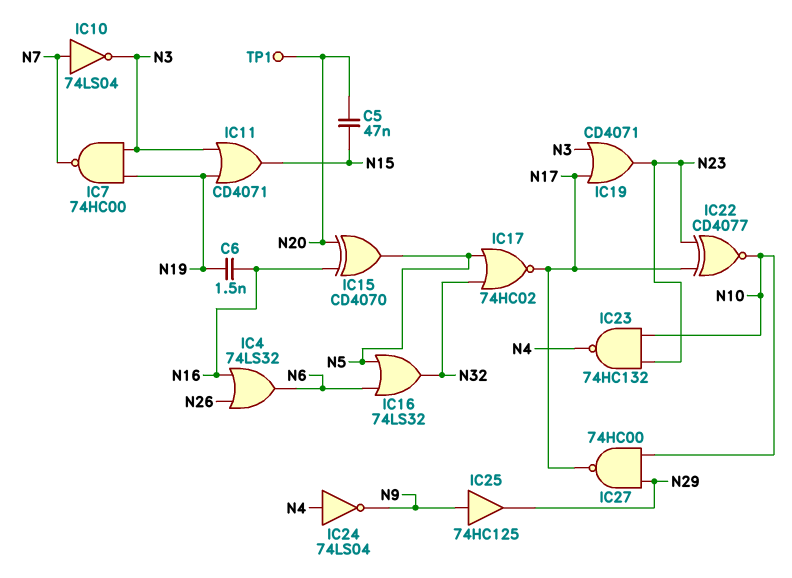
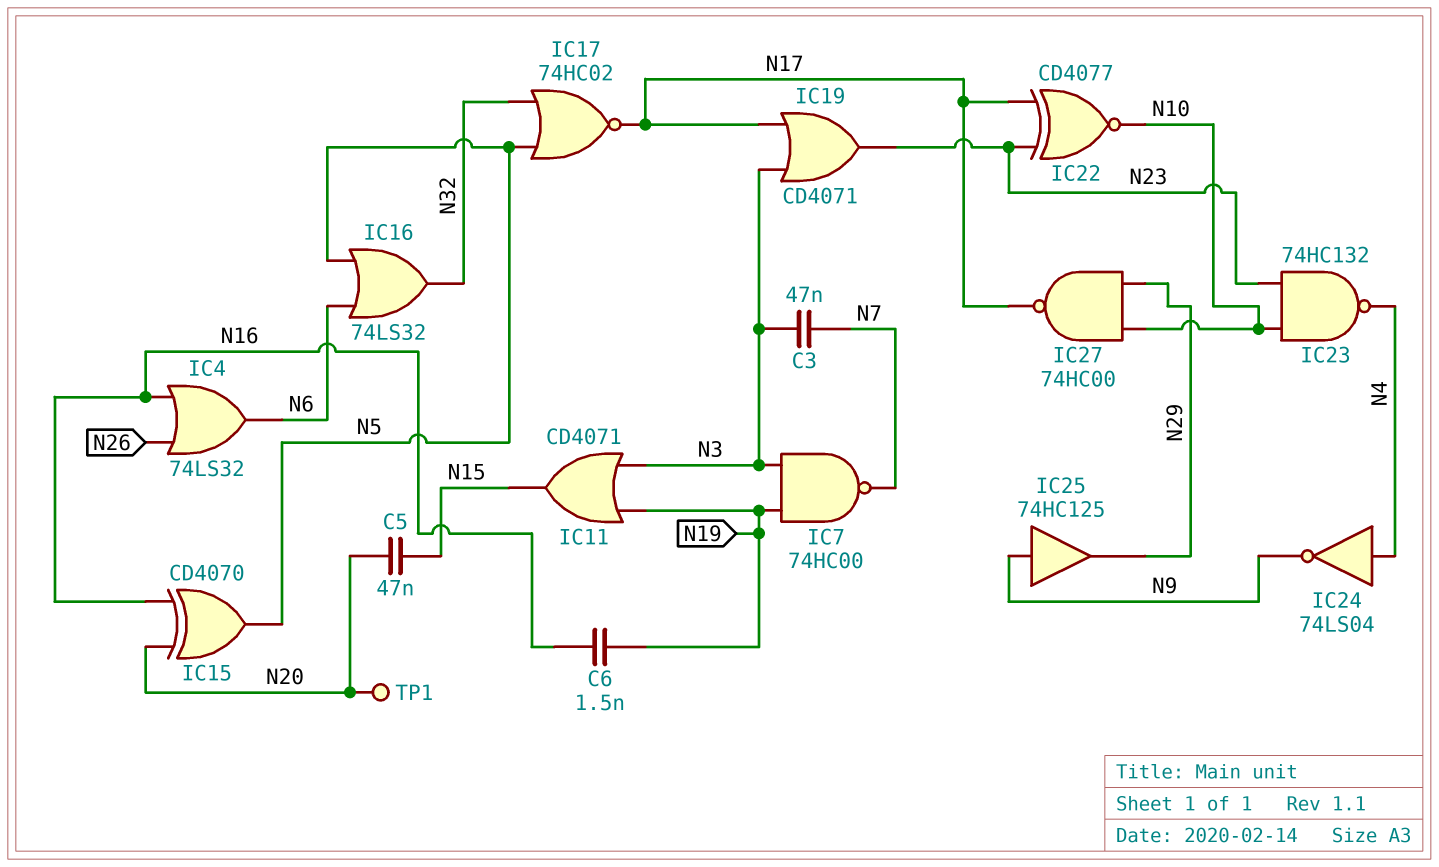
C3: none -> 47nF (N3, N7)
IC10: NOT 74LS04 (in N7, out N3) -> none

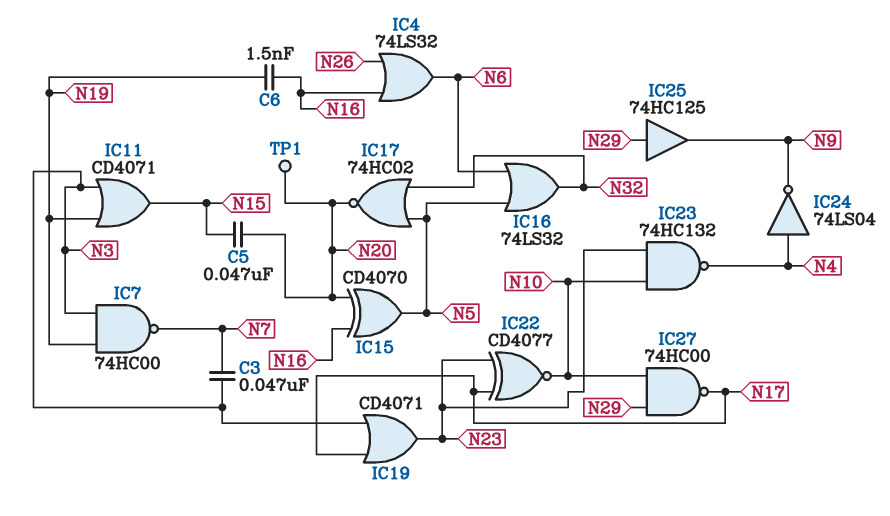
IC17: NOR 74HC02 (in N5, in N32, out N17) -> NOR 74HC02 (in N5, in N32, out N20)
IC25: buffer 74HC125 (in N9, out N29) -> buffer 74HC125 (in N29, out N9)

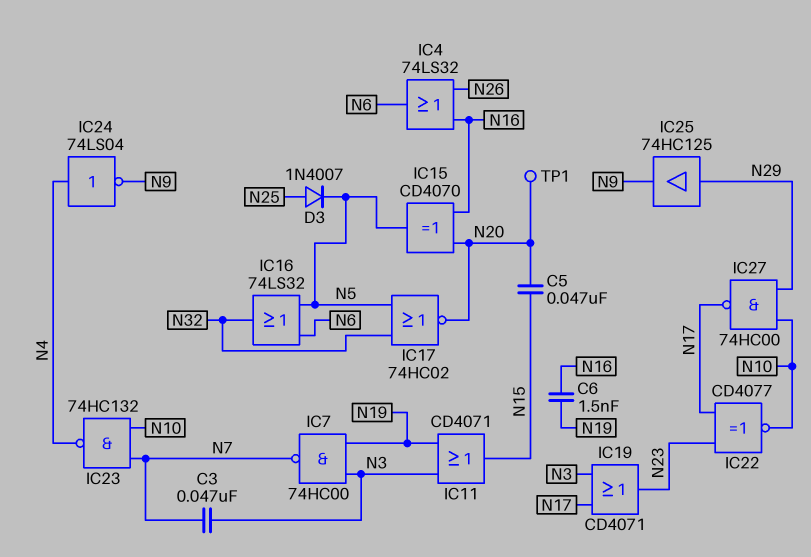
D3: none -> diode 1N4007 (A N25, K N5)
IC23: NAND 74HC132 (in N10, in N23, out N4) -> NAND 74HC132 (in N7, in N10, out N4)

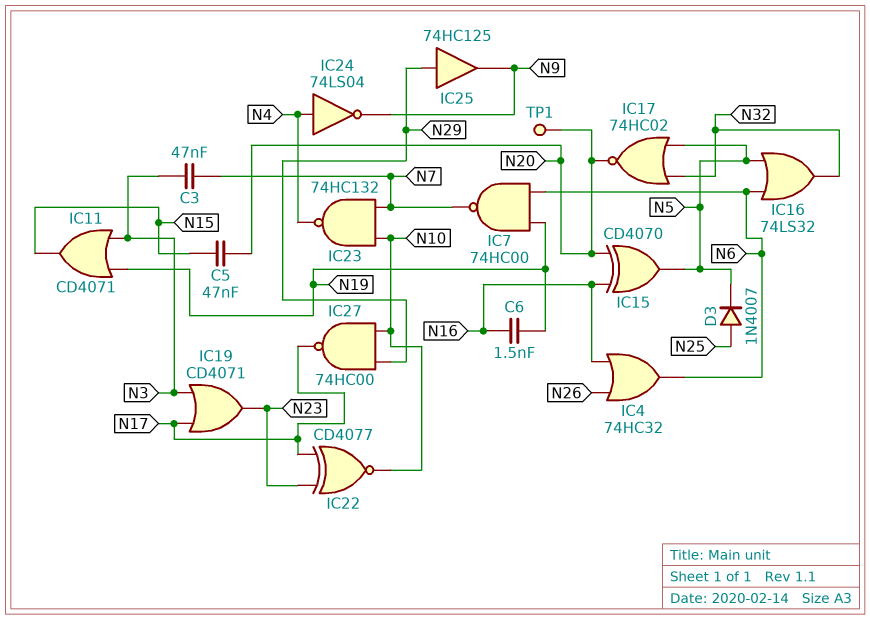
IC4: OR 74LS32 (in N16, in N26, out N6) -> OR 74HC32 (in N16, in N26, out N6)
IC7: NAND 74HC00 (in N3, in N19, out N7) -> NAND 74HC00 (in N6, in N19, out N7)

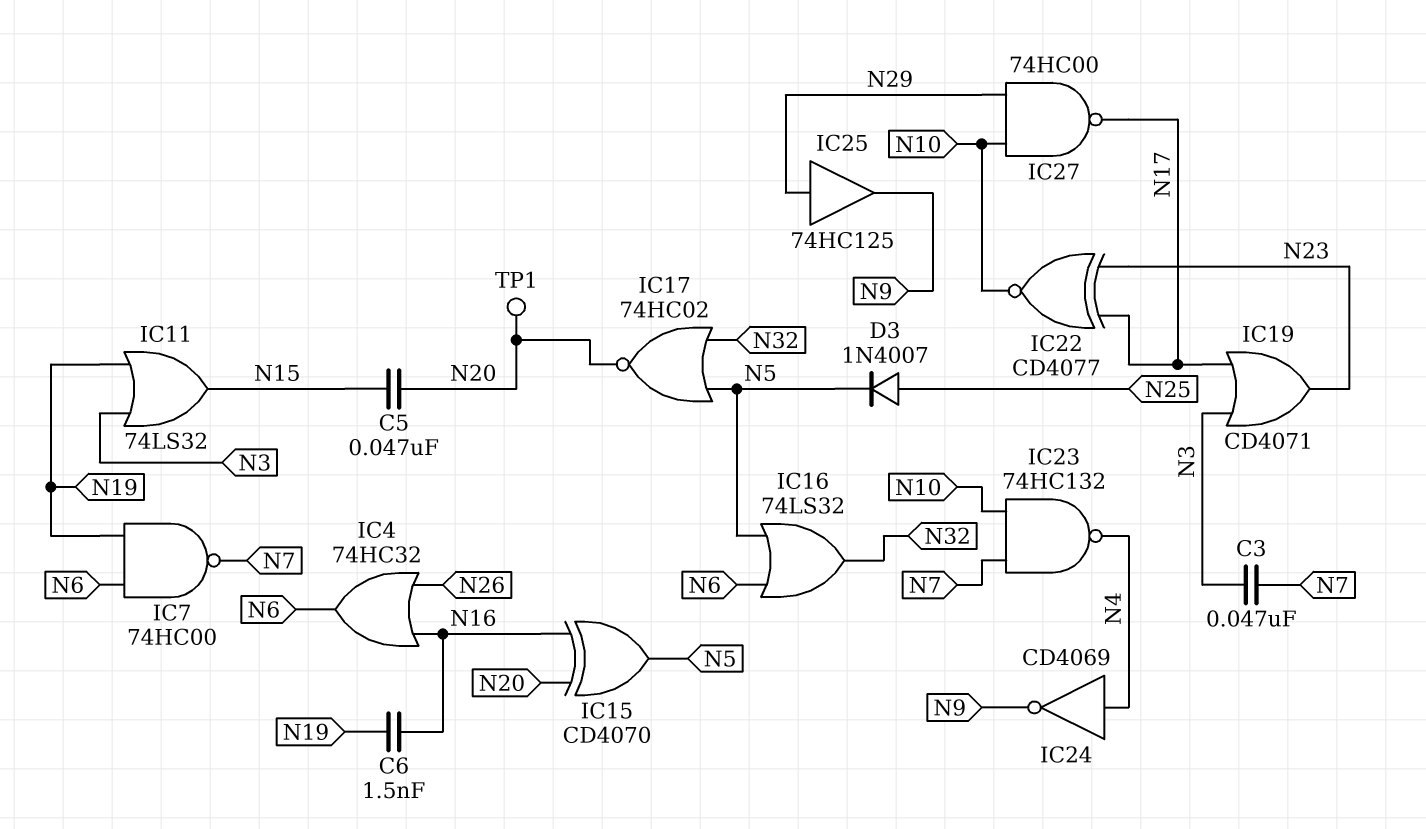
IC11: OR CD4071 (in N3, in N19, out N15) -> OR 74LS32 (in N3, in N19, out N15)
IC24: NOT 74LS04 (in N4, out N9) -> NOT CD4069 (in N4, out N9)

